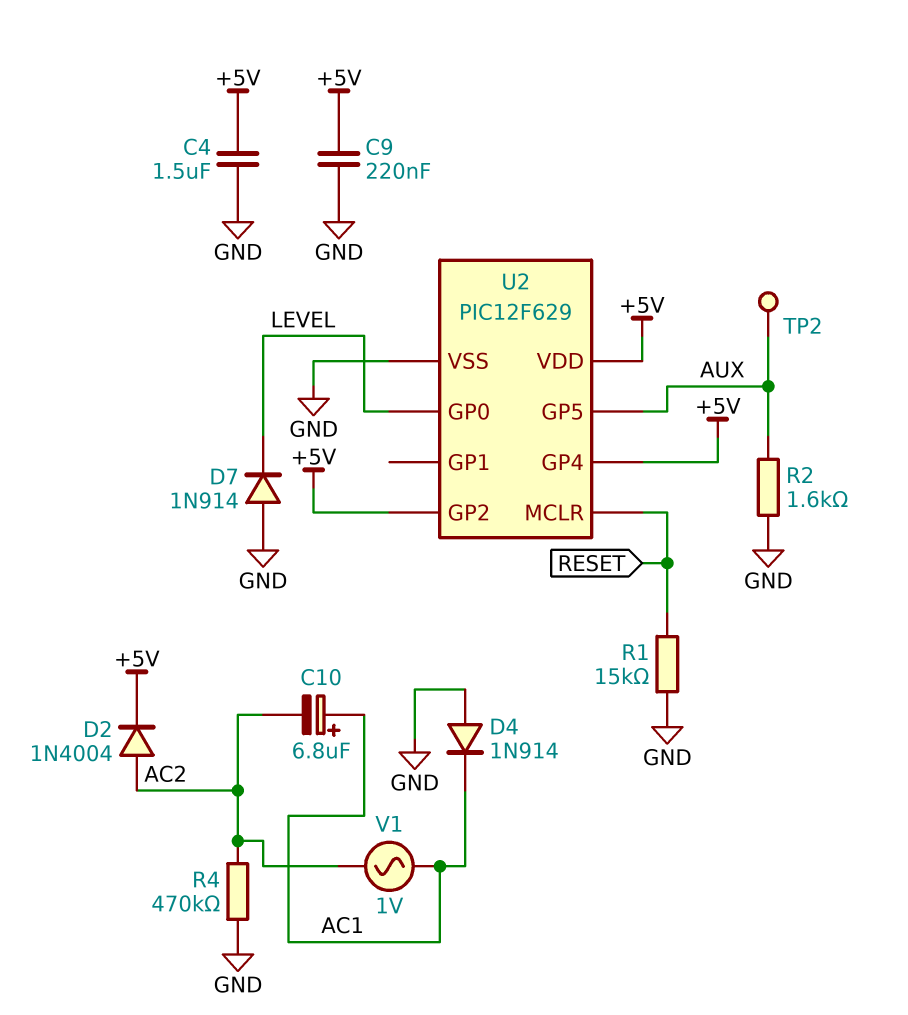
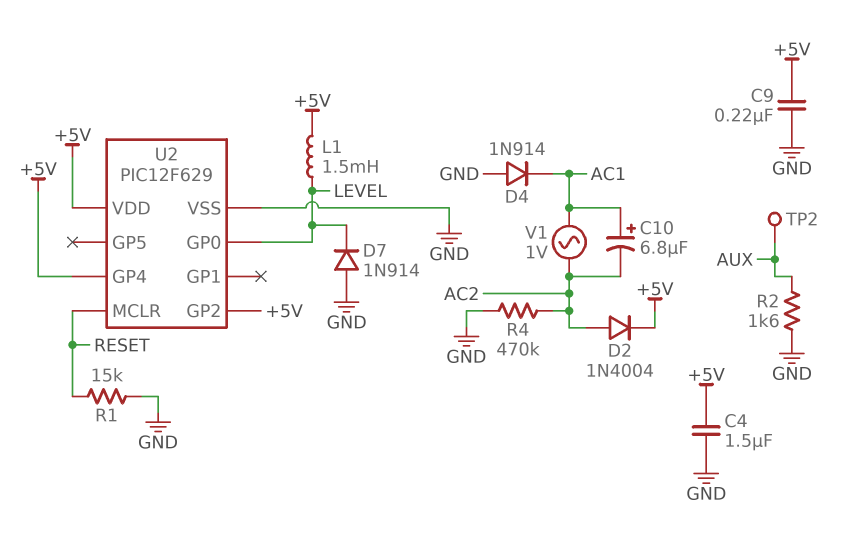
L1: none -> 1.5mH (+5V, LEVEL)
U2 pin GP5: AUX -> none

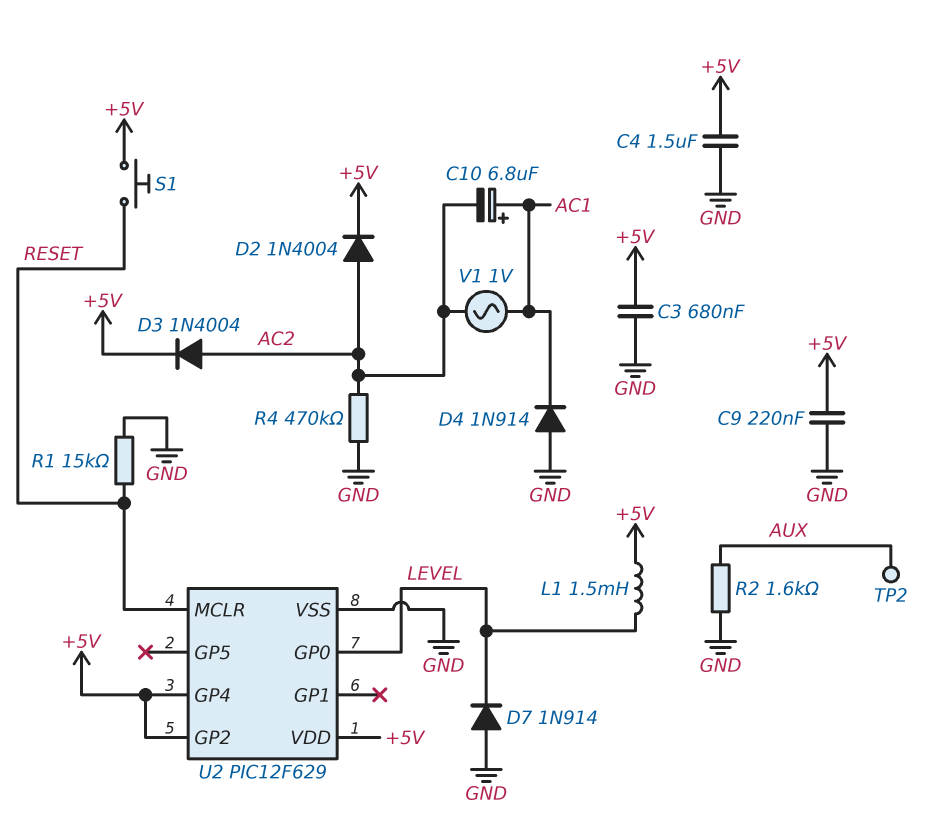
C3: none -> 680nF (+5V, GND)
D3: none -> diode 1N4004 (A AC2, K +5V)
S1: none -> button (+5V, RESET)

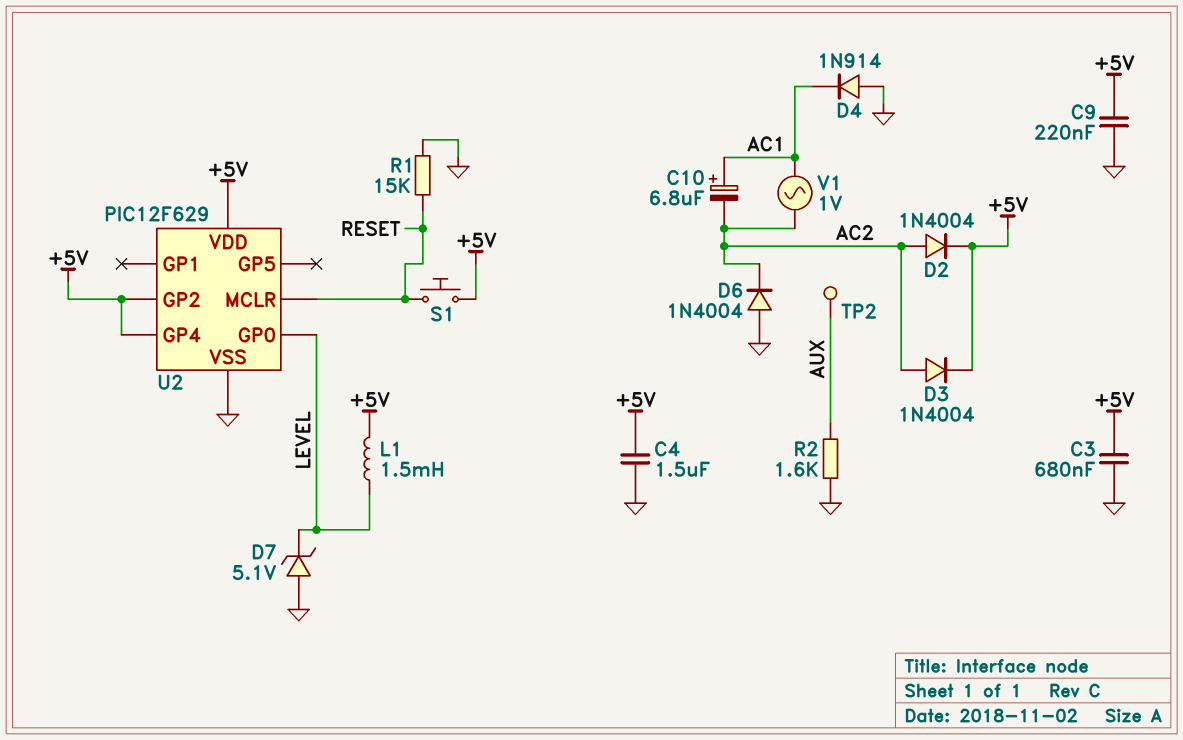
D6: none -> diode 1N4004 (A GND, K AC2)
D7: diode 1N914 (A GND, K LEVEL) -> zener 5.1V (A GND, K LEVEL)
R4: 470k (AC2, GND) -> none

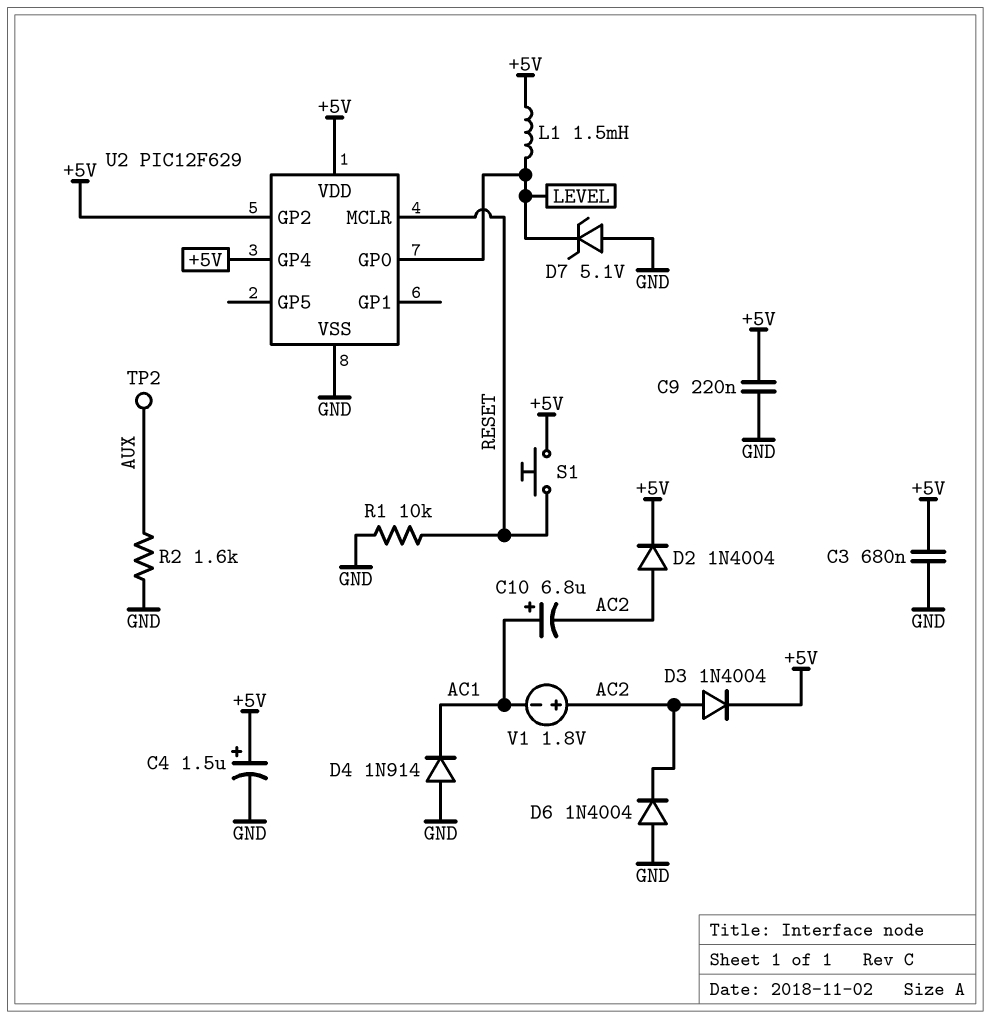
C4: 1.5uF (+5V, GND) -> 1.5uF (plus +5V, minus GND)
R1: 15k (GND, RESET) -> 10k (GND, RESET)
V1: AC 1V (AC1, AC2) -> 1.8V (plus AC2, minus AC1)

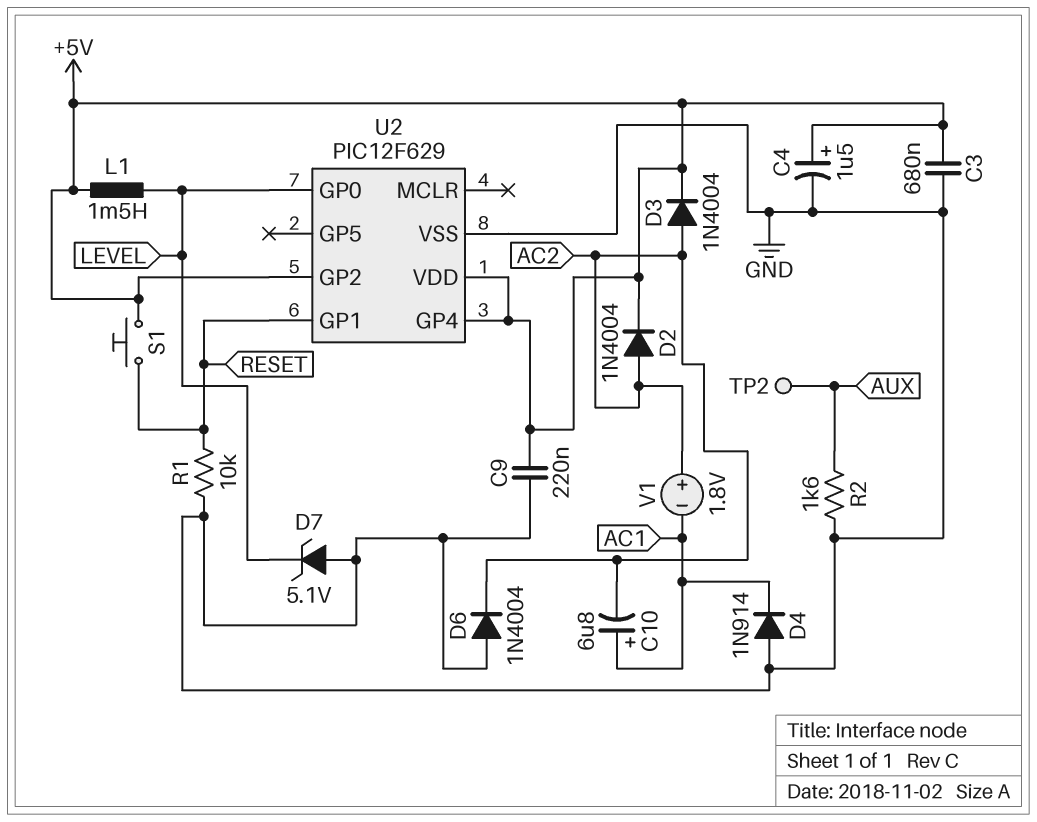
U2 pin GP1: none -> RESET
U2 pin MCLR: RESET -> none

